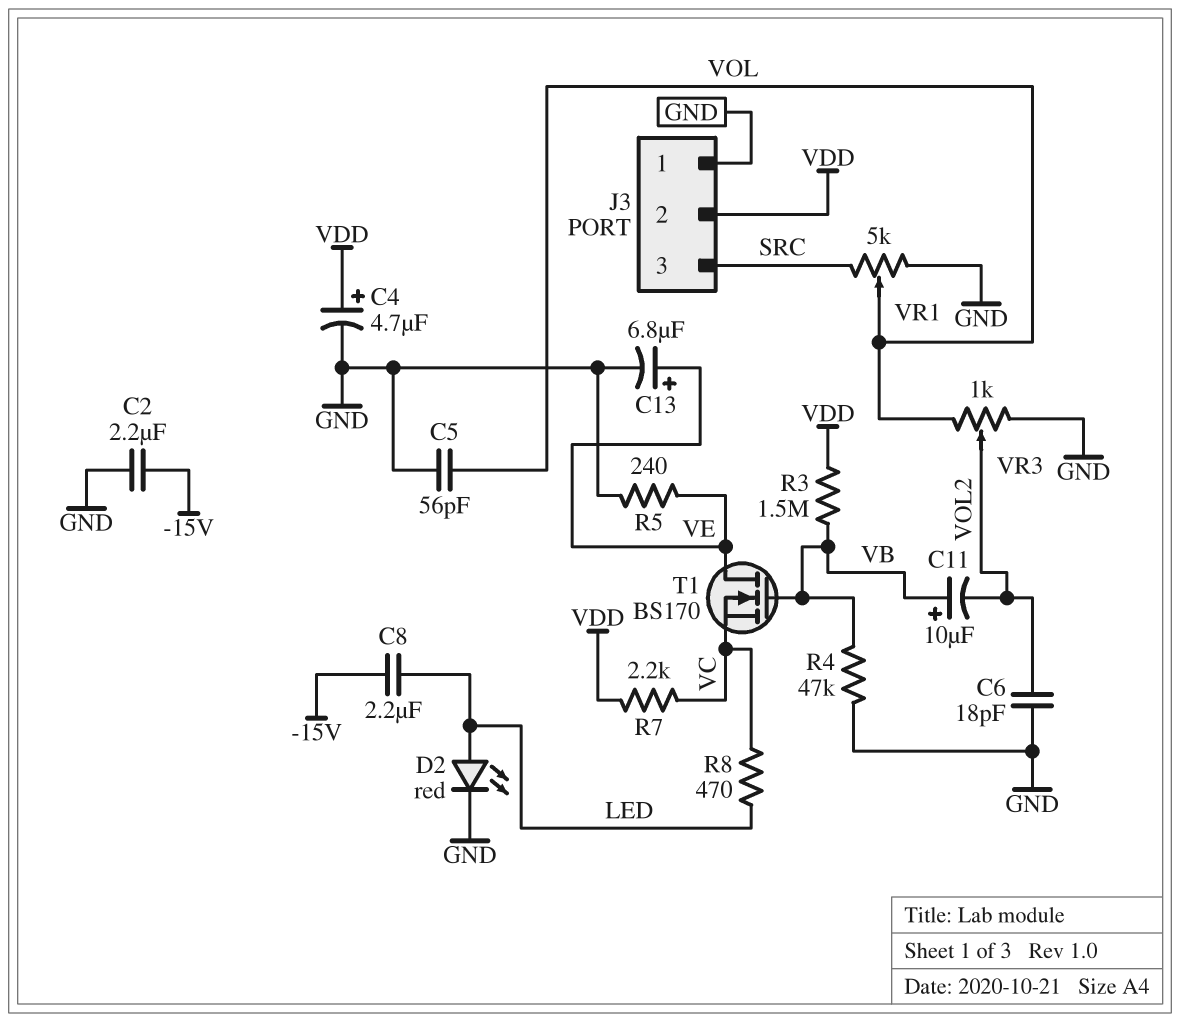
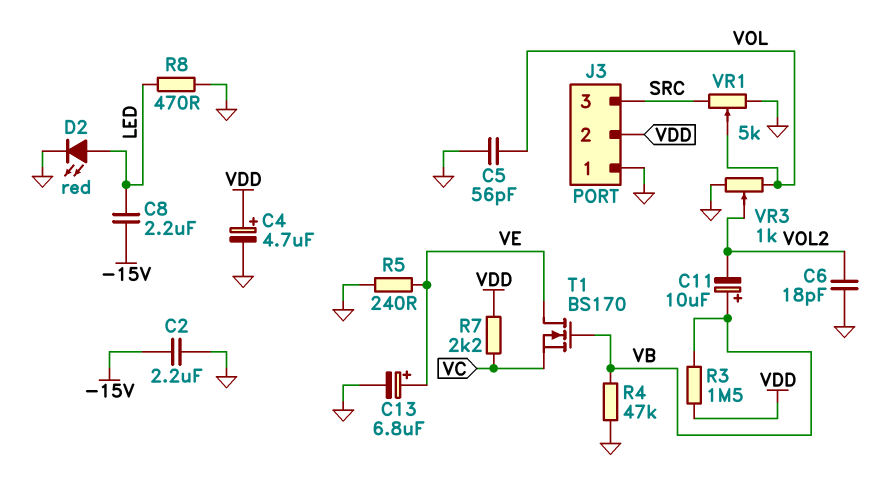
R8: 470 (LED, VC) -> 470 (GND, LED)

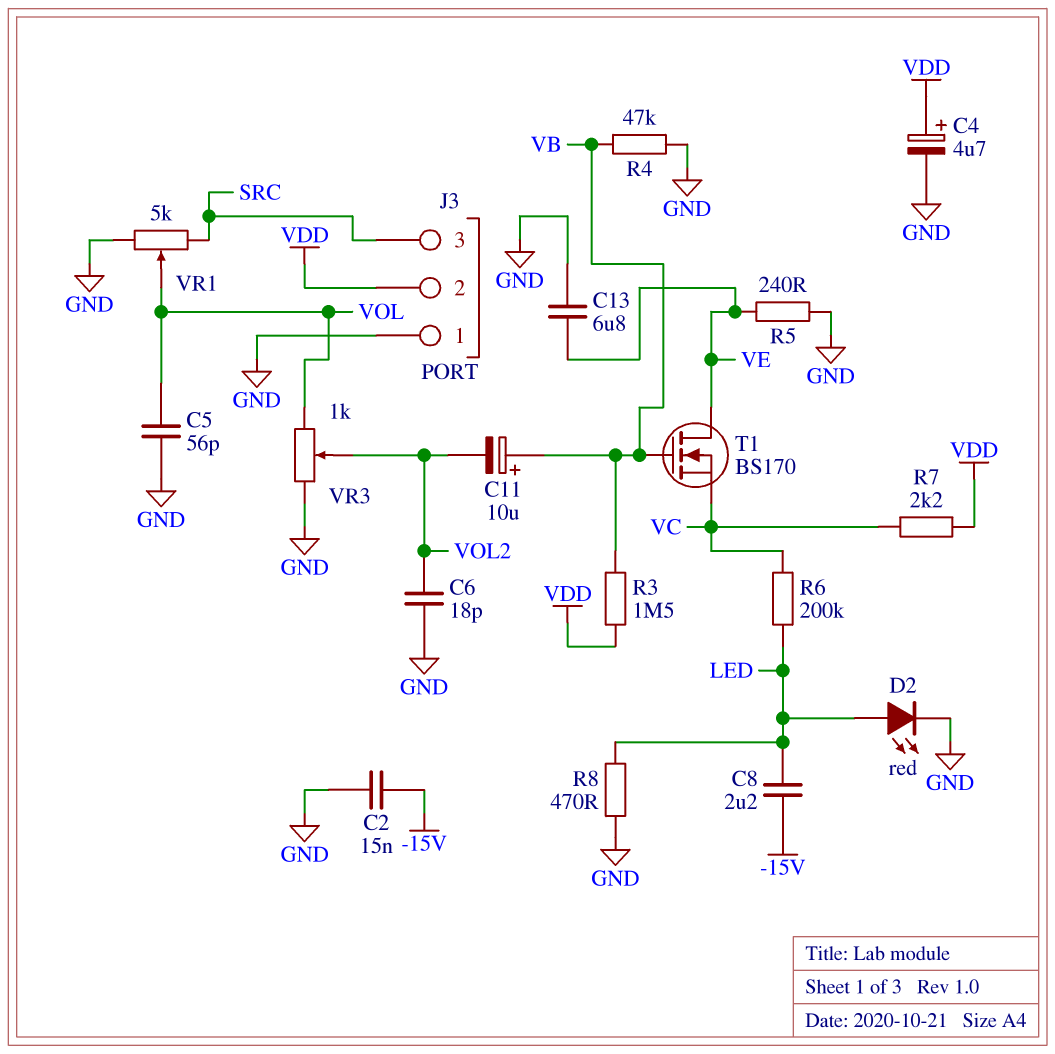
C2: 2.2uF (-15V, GND) -> 15nF (-15V, GND)
C13: 6.8uF (plus VE, minus GND) -> 6.8uF (GND, VE)
R6: none -> 200k (LED, VC)

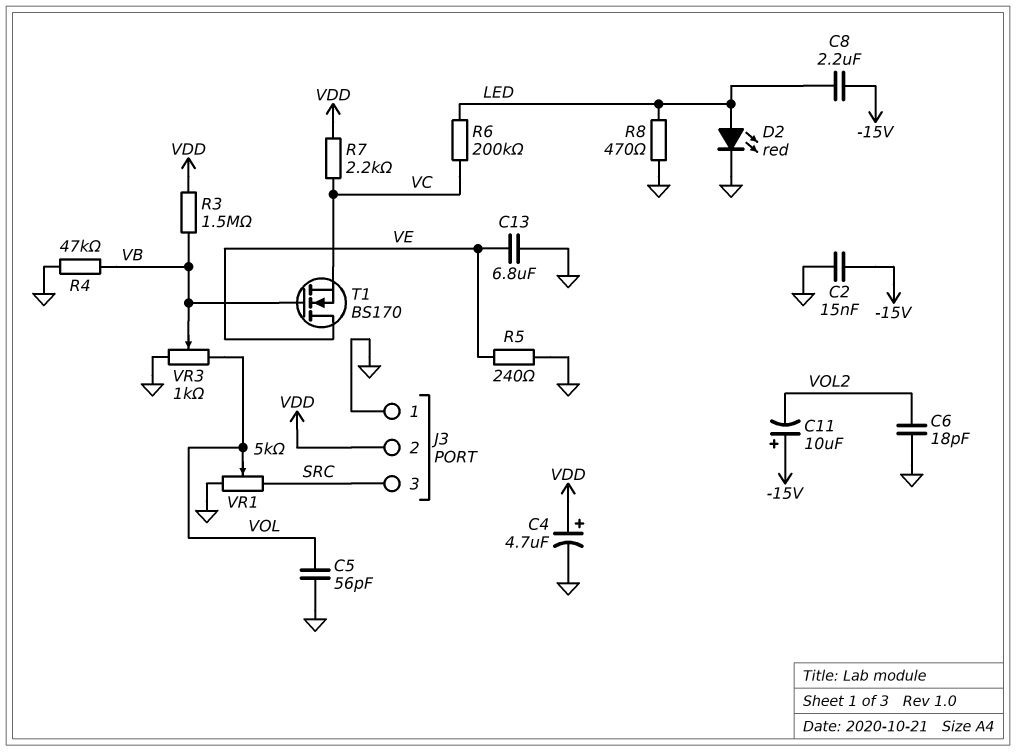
C11: 10uF (plus VB, minus VOL2) -> 10uF (plus -15V, minus VOL2)
VR3: 1k (GND, VOL, wiper VOL2) -> 1k (GND, VOL, wiper VB)

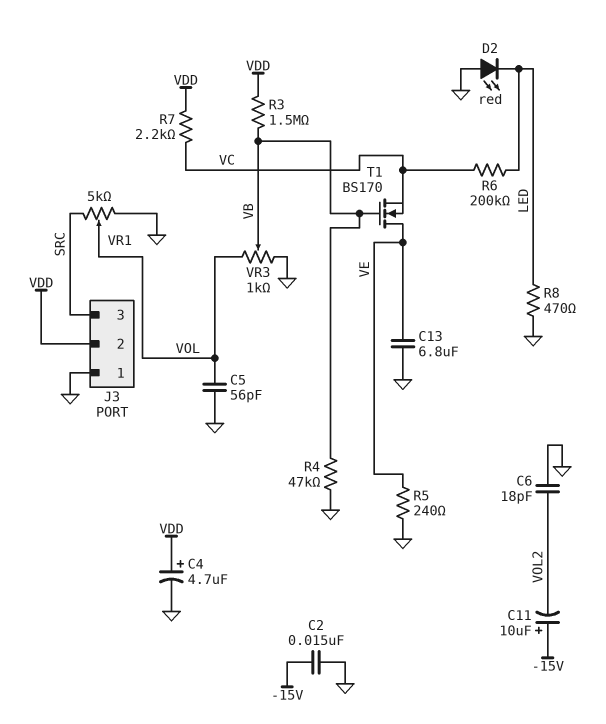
C8: 2.2uF (-15V, LED) -> none
D2: LED red (A LED, K GND) -> LED red (A GND, K LED)

